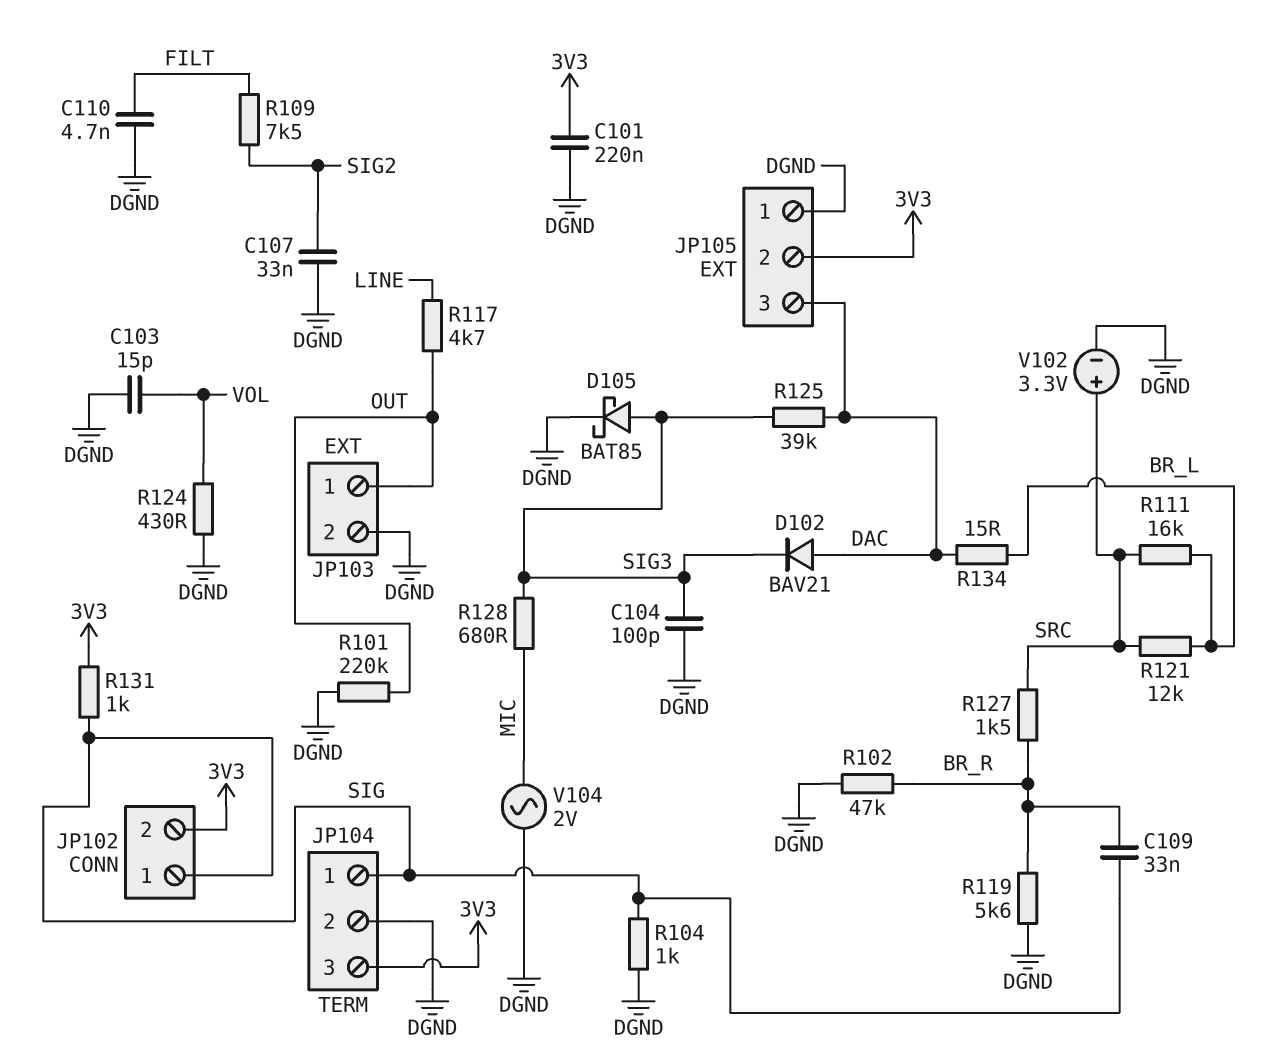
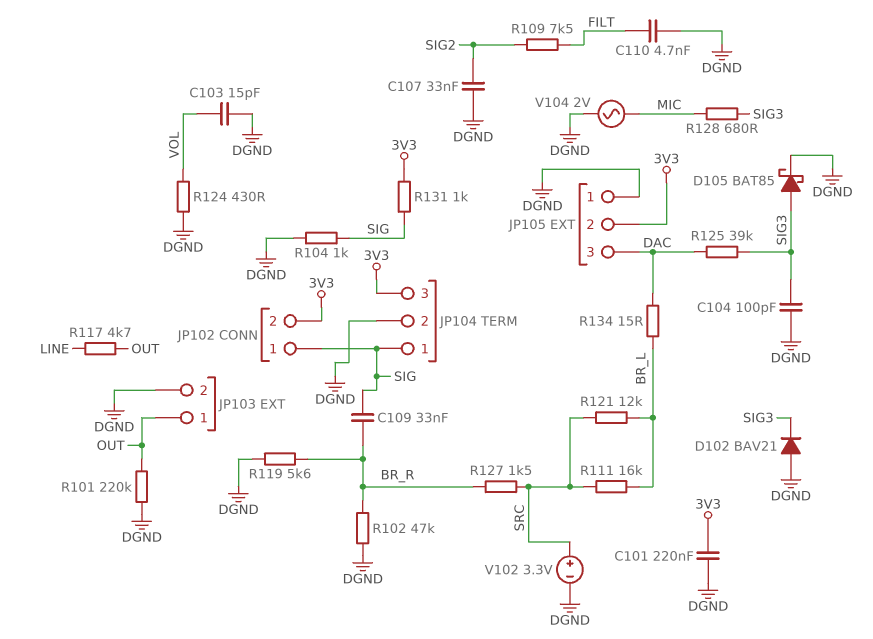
D102: diode BAV21 (A DAC, K SIG3) -> diode BAV21 (A DGND, K SIG3)

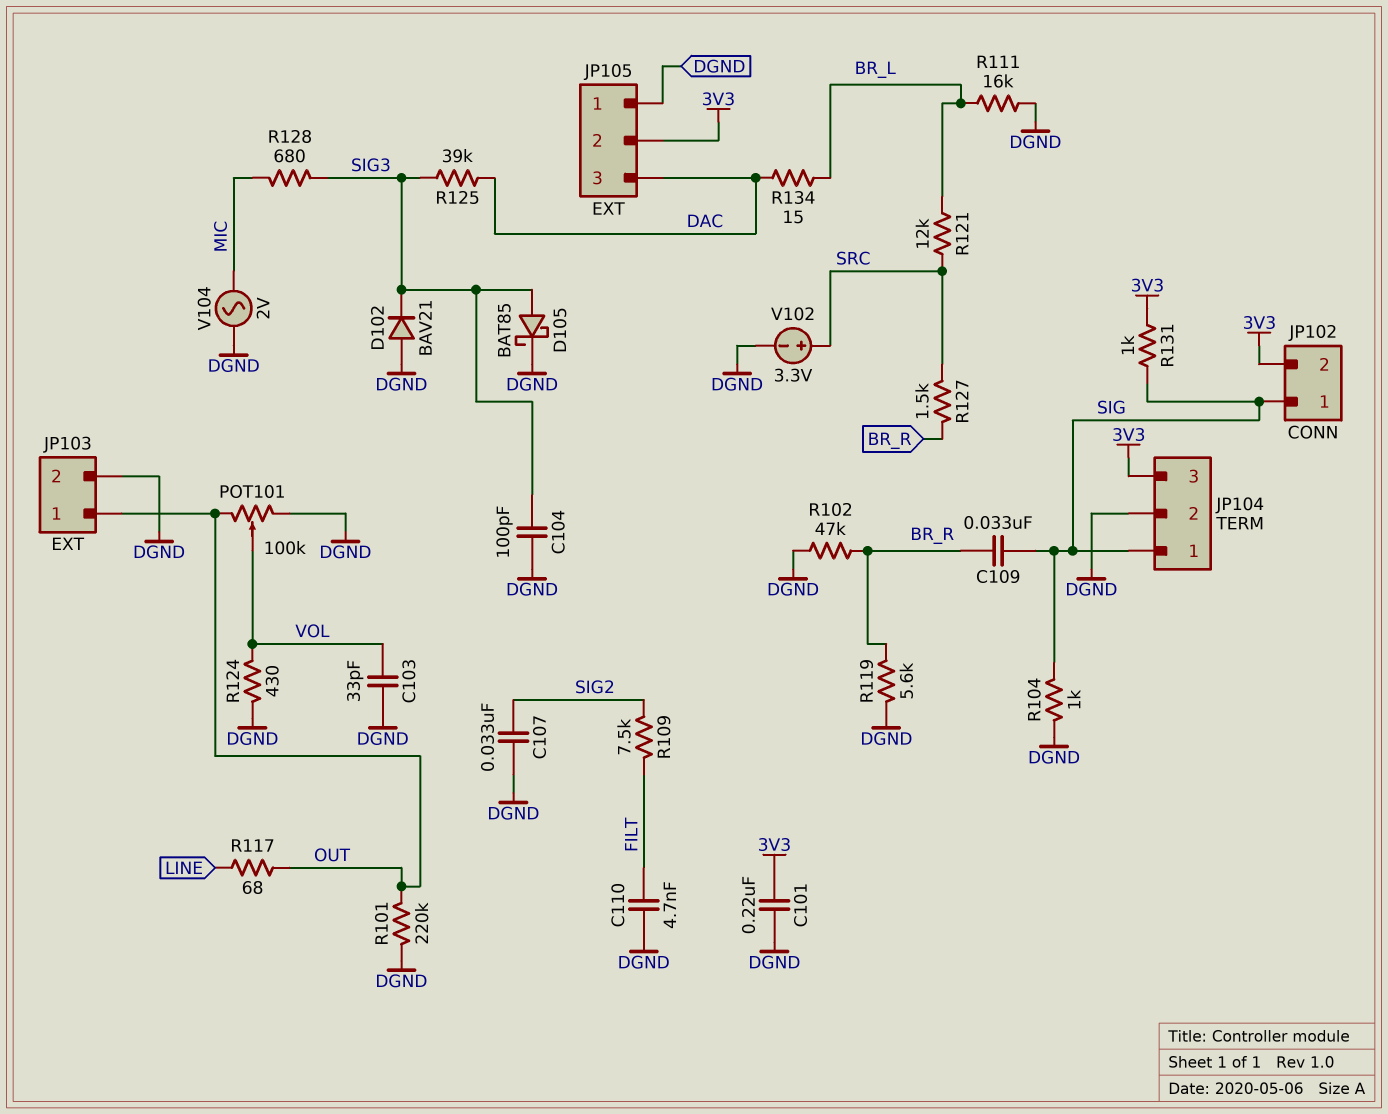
C103: 15pF (DGND, VOL) -> 33pF (DGND, VOL)
POT101: none -> 100k (DGND, OUT, wiper VOL)
R111: 16k (BR_L, SRC) -> 16k (BR_L, DGND)
R117: 4.7k (LINE, OUT) -> 68 (LINE, OUT)

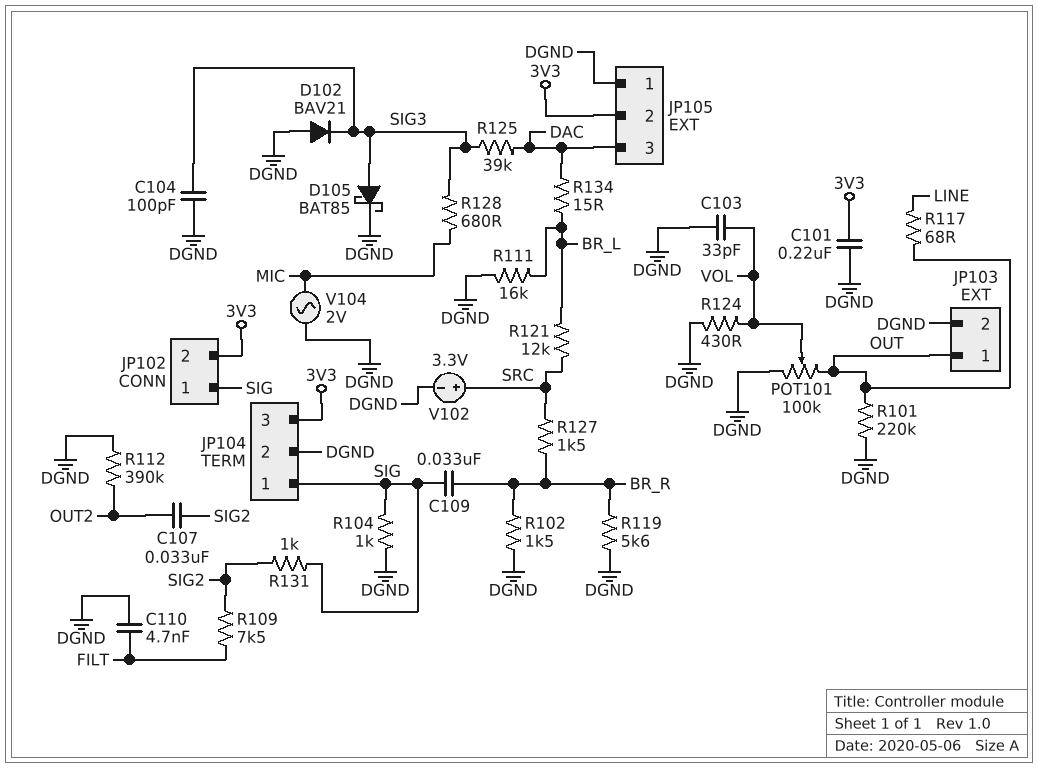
C107: 33nF (DGND, SIG2) -> 33nF (OUT2, SIG2)
R102: 47k (BR_R, DGND) -> 1.5k (BR_R, DGND)
R112: none -> 390k (DGND, OUT2)
R131: 1k (3V3, SIG) -> 1k (SIG, SIG2)

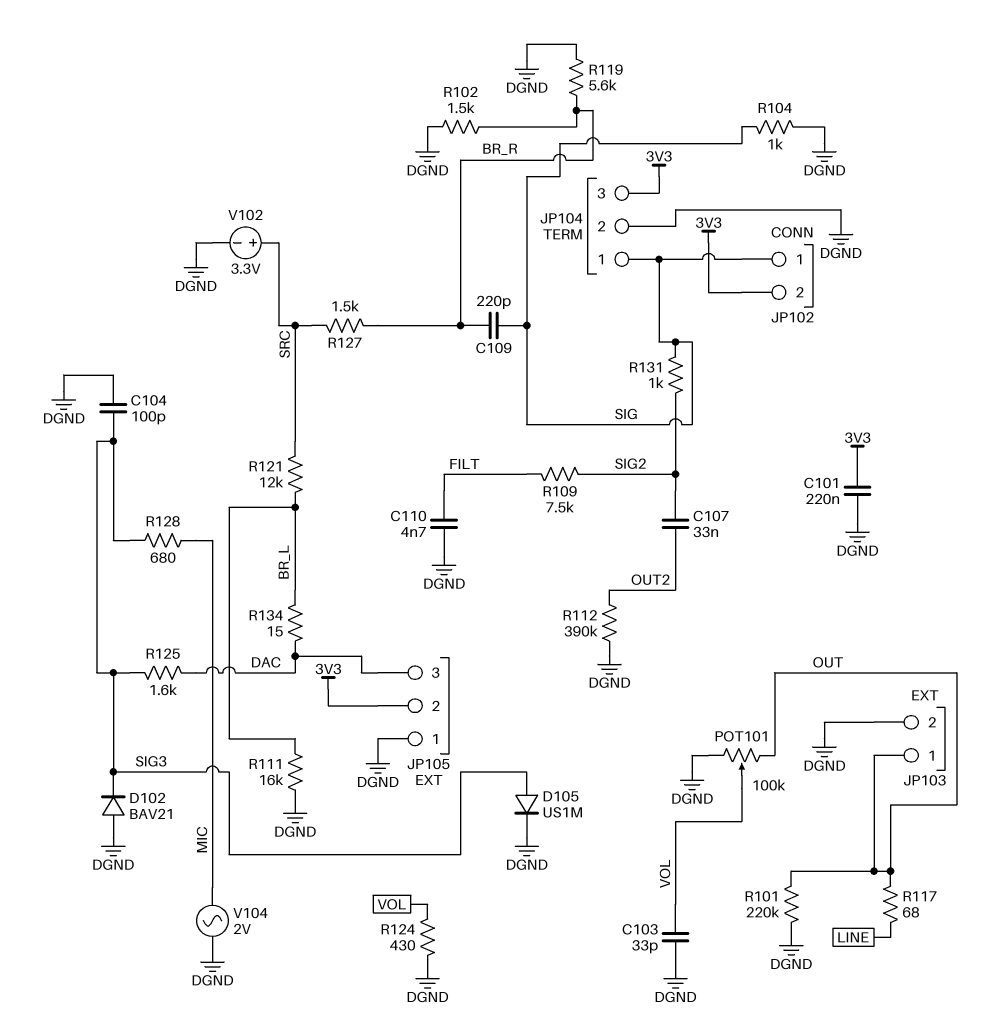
C109: 33nF (BR_R, SIG) -> 220pF (BR_R, SIG)
D105: schottky BAT85 (A SIG3, K DGND) -> diode US1M (A SIG3, K DGND)
R125: 39k (DAC, SIG3) -> 1.6k (DAC, SIG3)

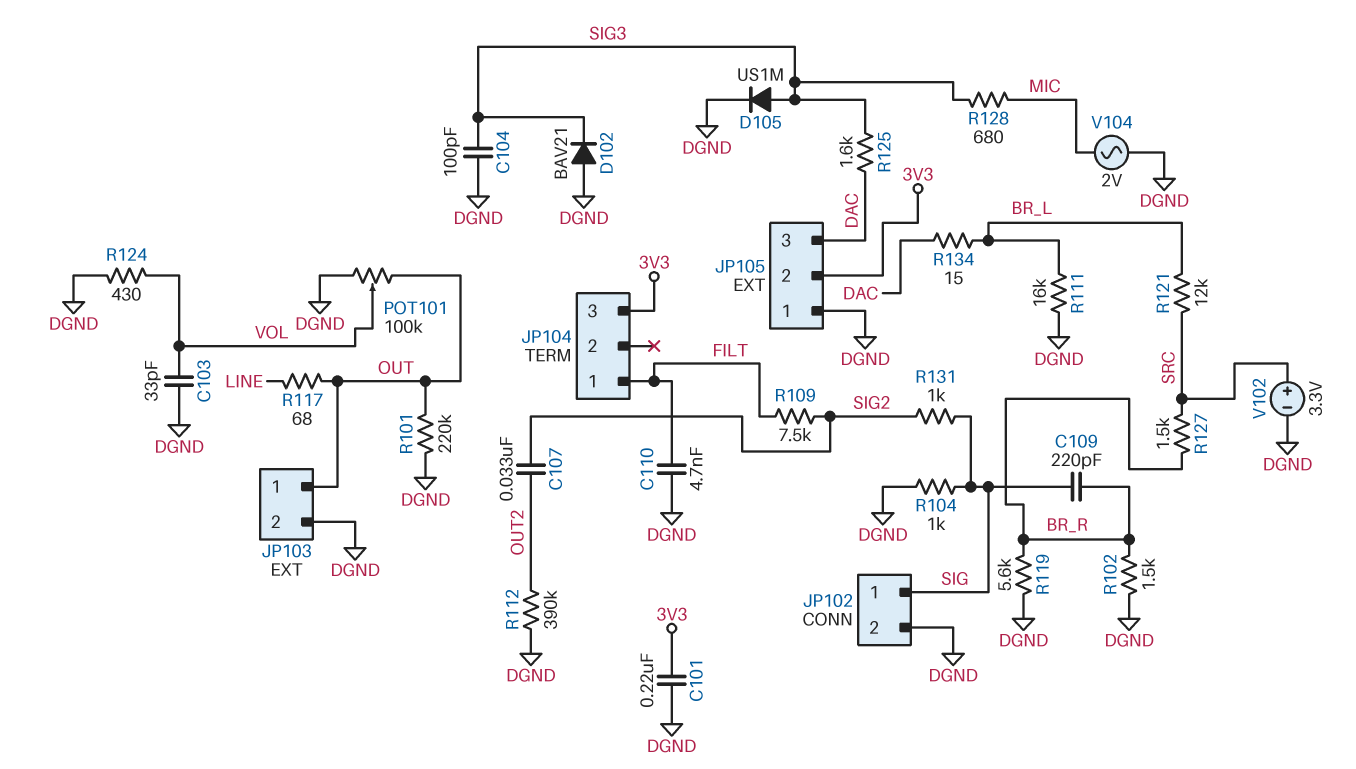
JP102 pin 2: 3V3 -> DGND
JP104 pin 1: SIG -> FILT
JP104 pin 2: DGND -> none

